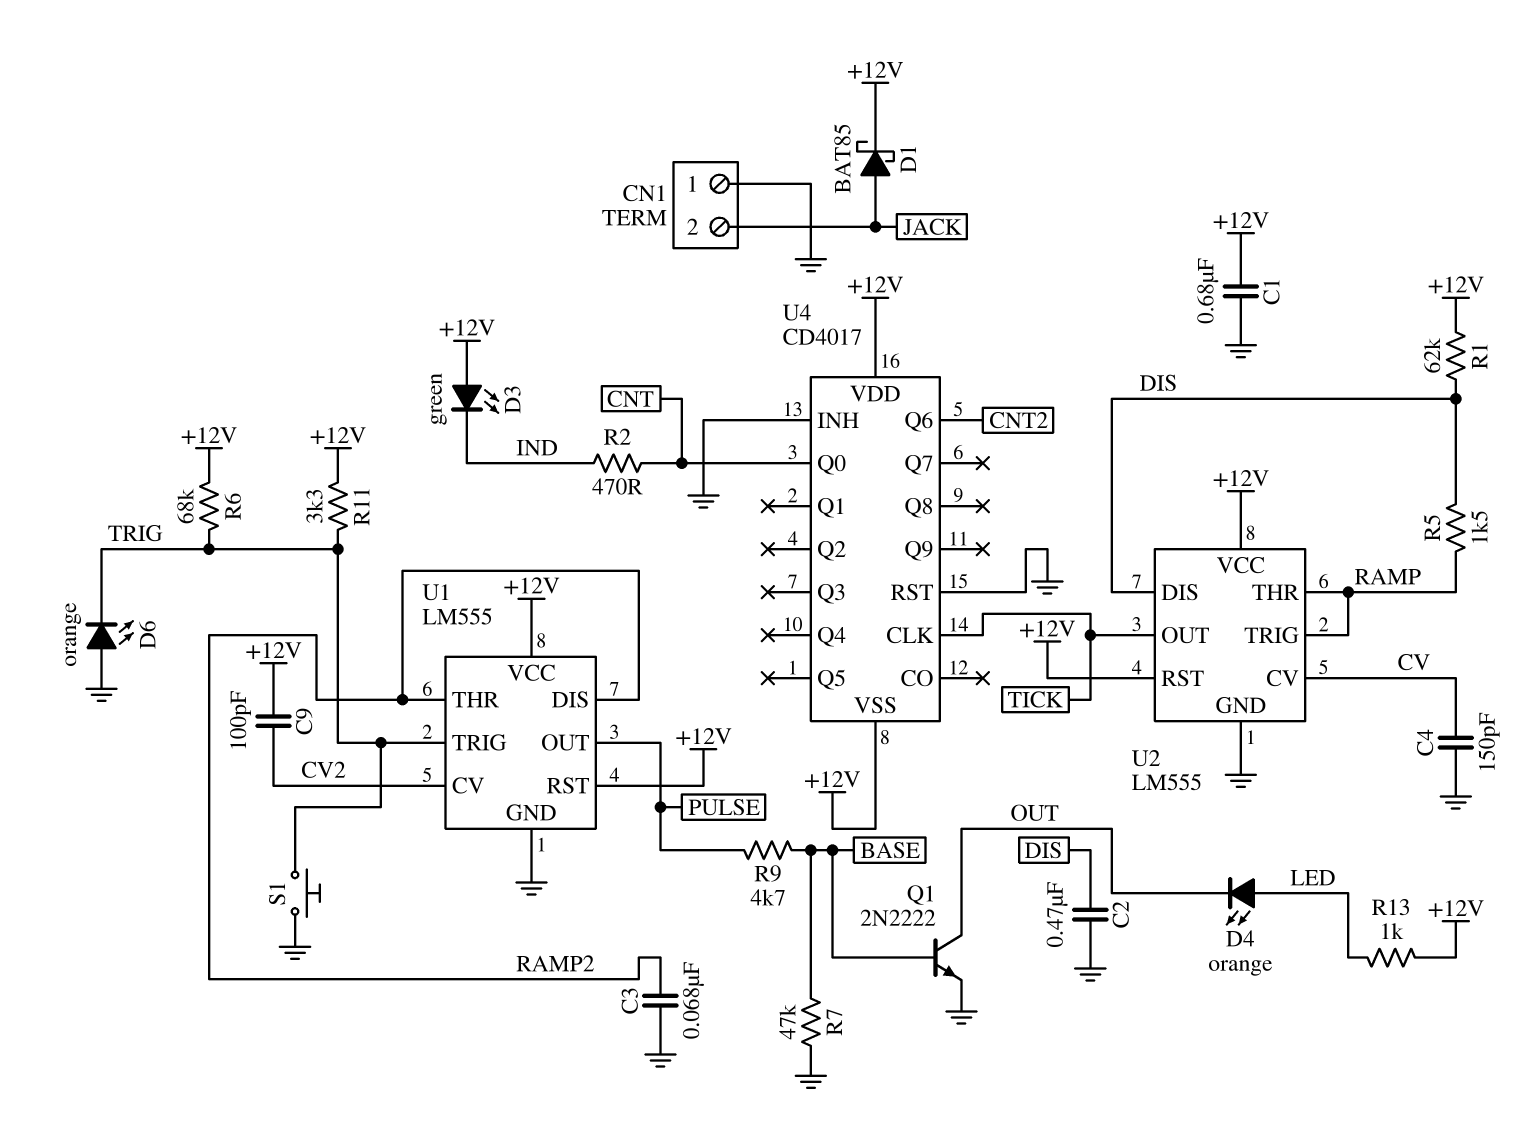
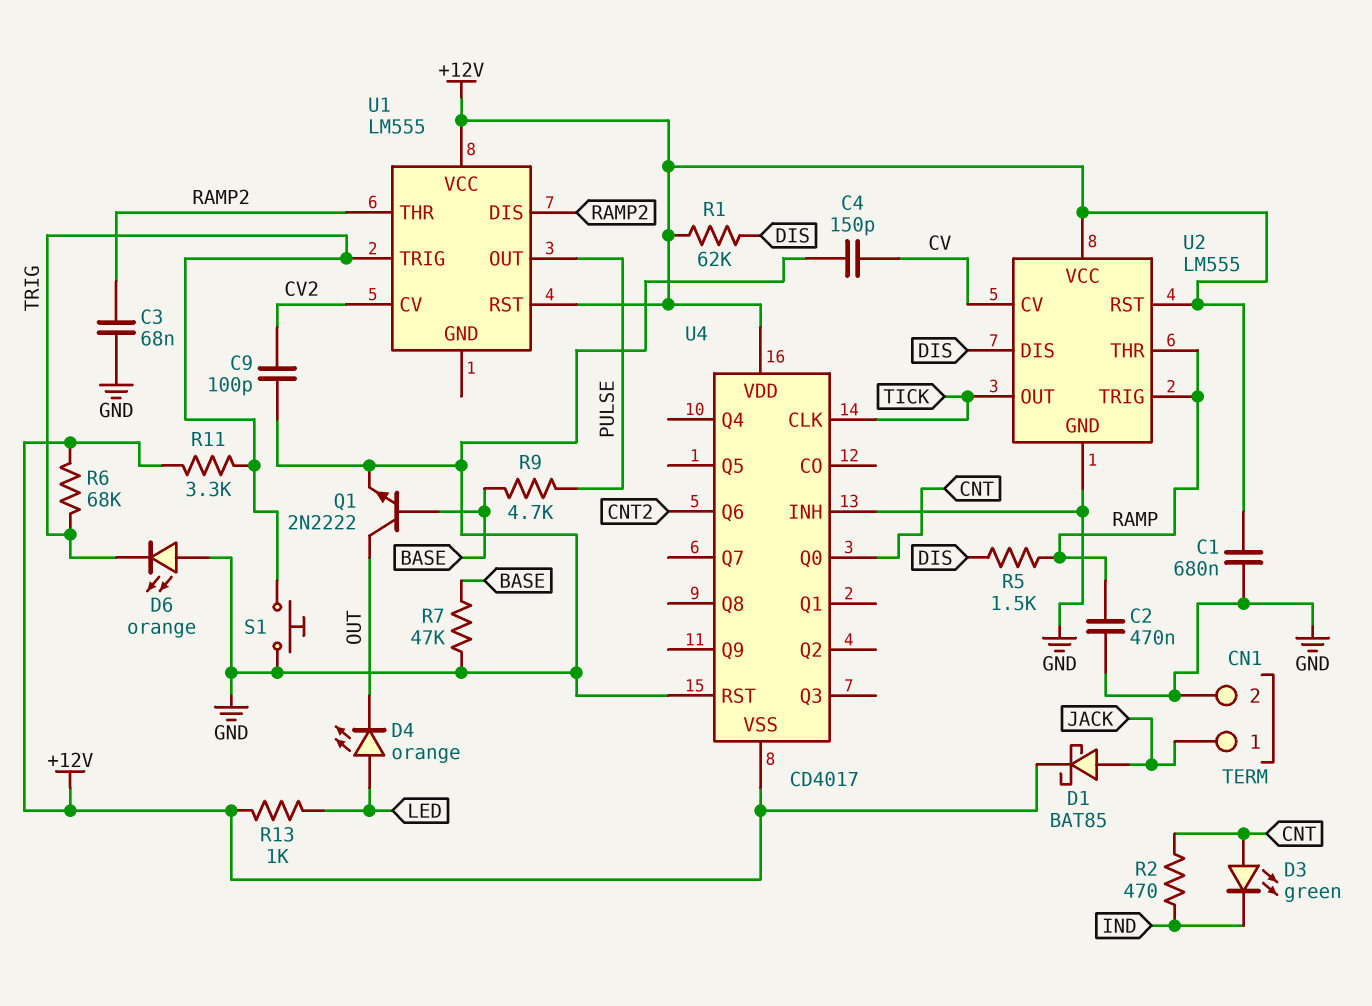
C2: 470nF (DIS, GND) -> 470nF (GND, RAMP)
C9: 100pF (+12V, CV2) -> 100pF (CV2, GND)
CN1 pin 1: GND -> JACK
CN1 pin 2: JACK -> GND
D3: LED green (A +12V, K IND) -> LED green (A CNT, K IND)
U1 pin GND: GND -> none

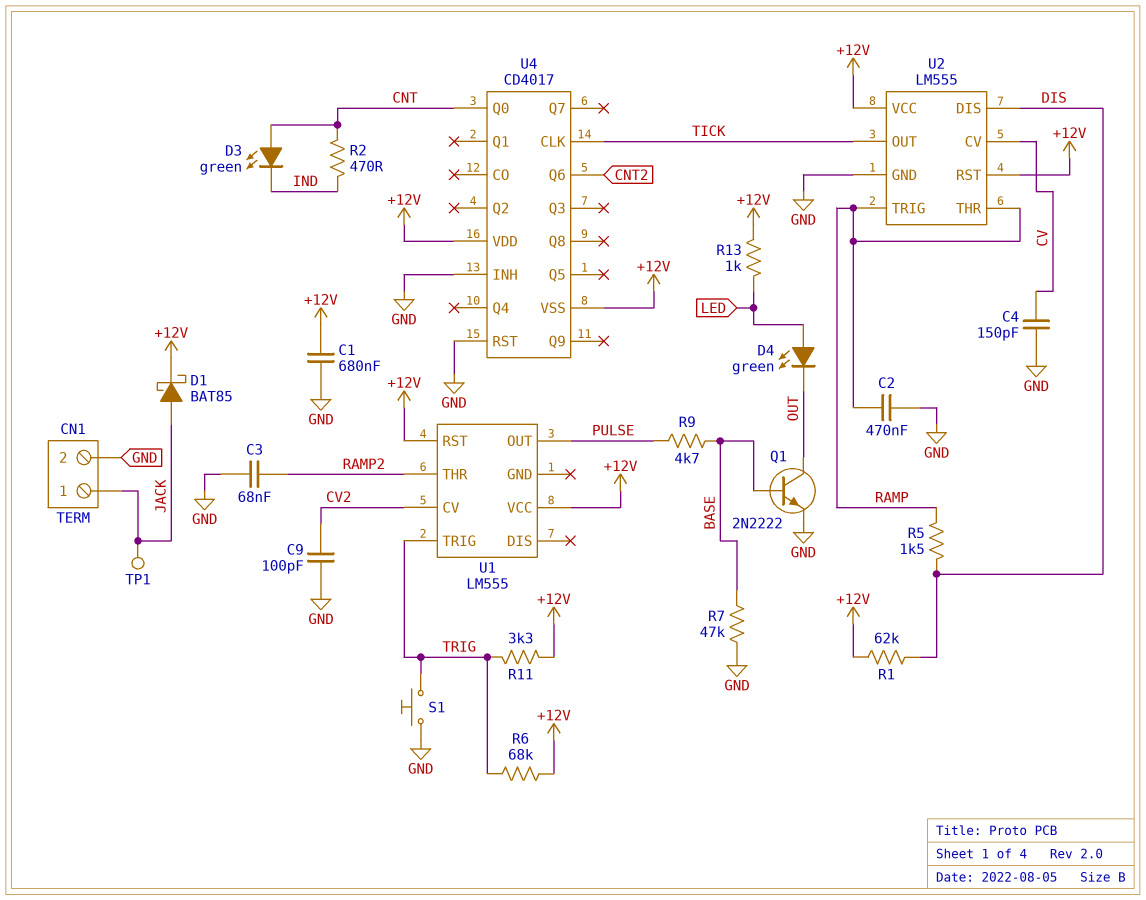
D4: LED orange (A LED, K OUT) -> LED green (A LED, K OUT)
D6: LED orange (A GND, K TRIG) -> none
TP1: none -> test point (JACK)
U1 pin DIS: RAMP2 -> none

